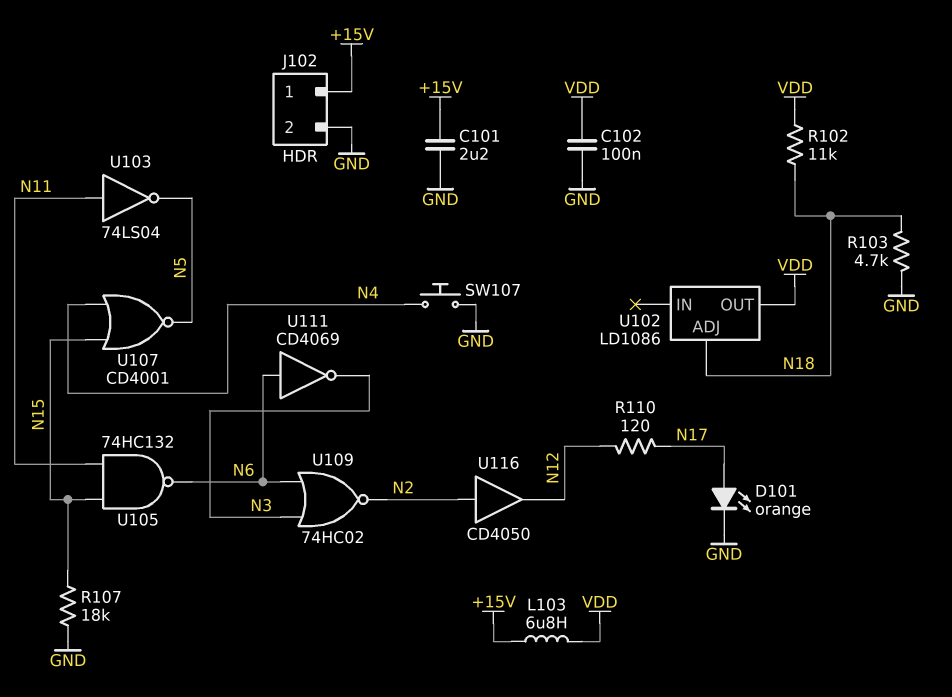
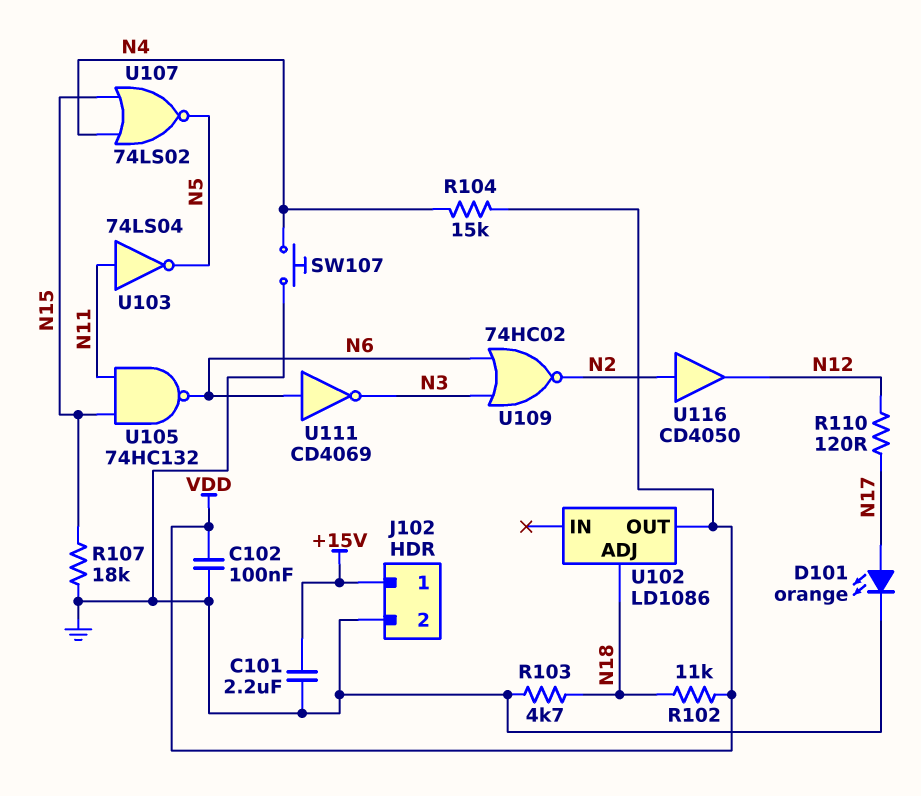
L103: 6.8uH (+15V, VDD) -> none
R104: none -> 15k (N4, VDD)
U107: NOR CD4001 (in N4, in N15, out N5) -> NOR 74LS02 (in N4, in N15, out N5)

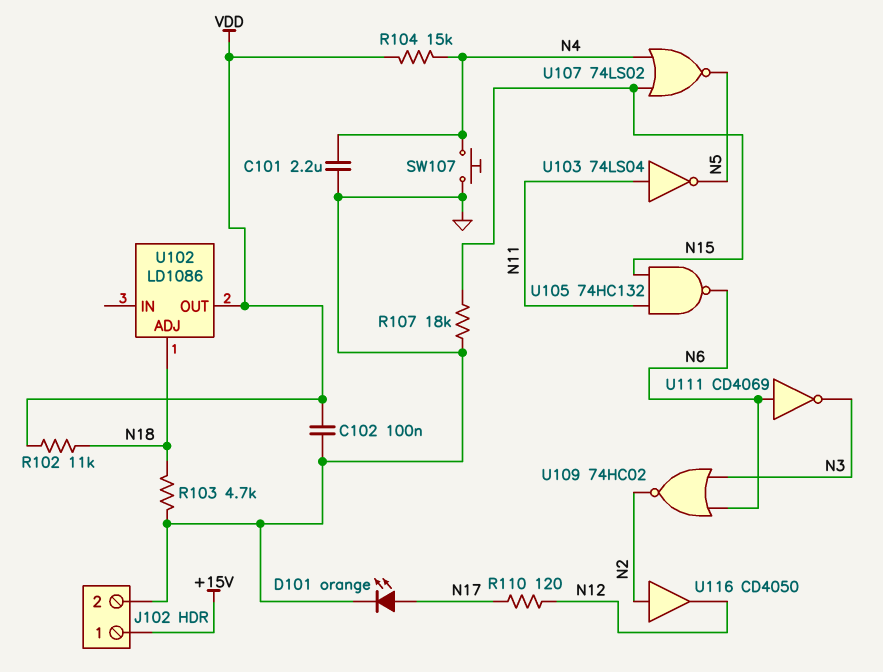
C101: 2.2uF (+15V, GND) -> 2.2uF (GND, N4)

